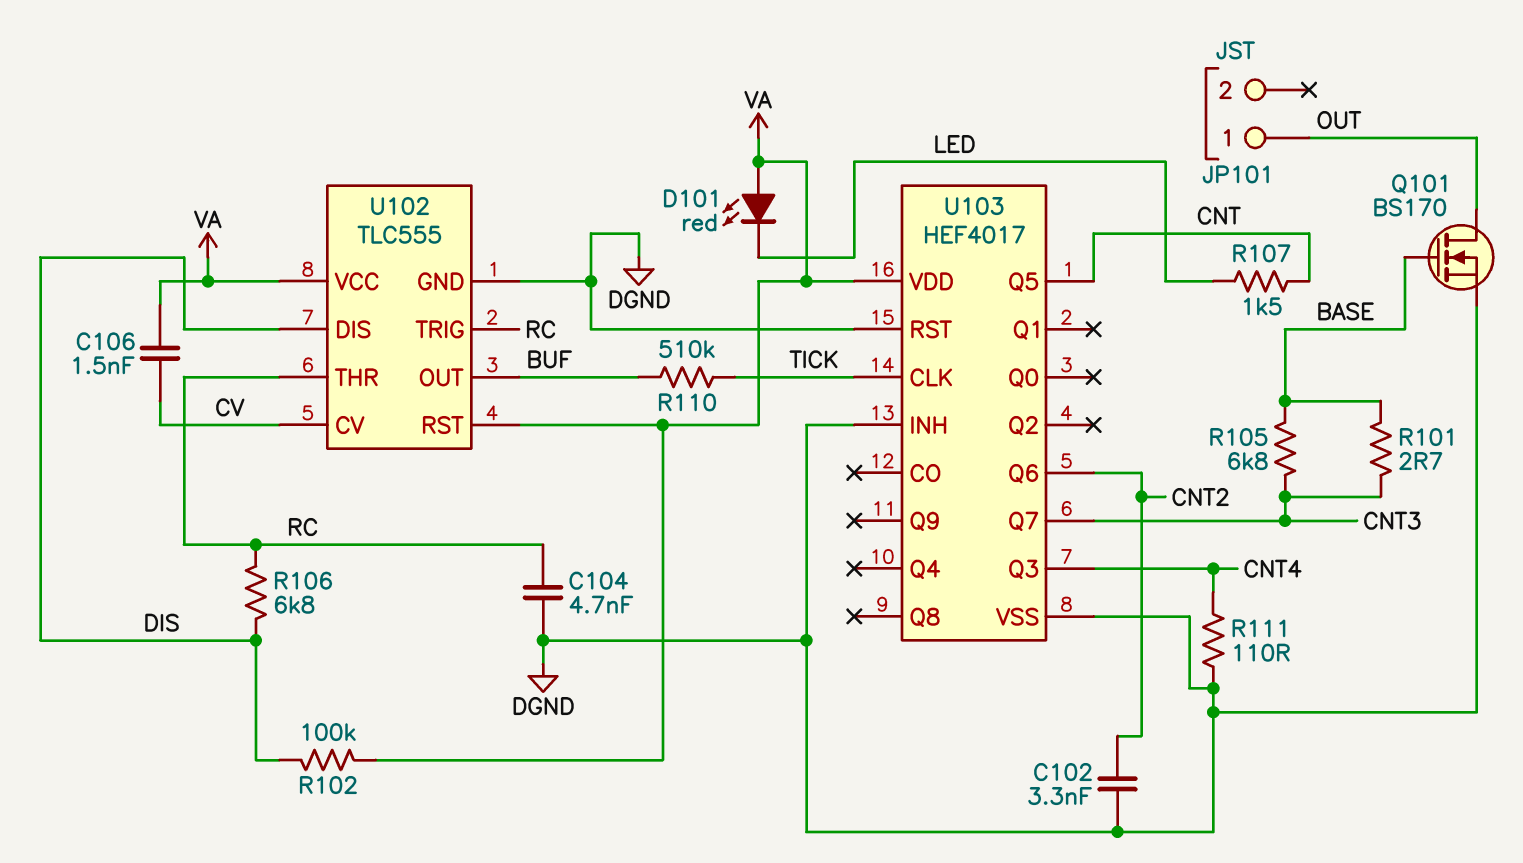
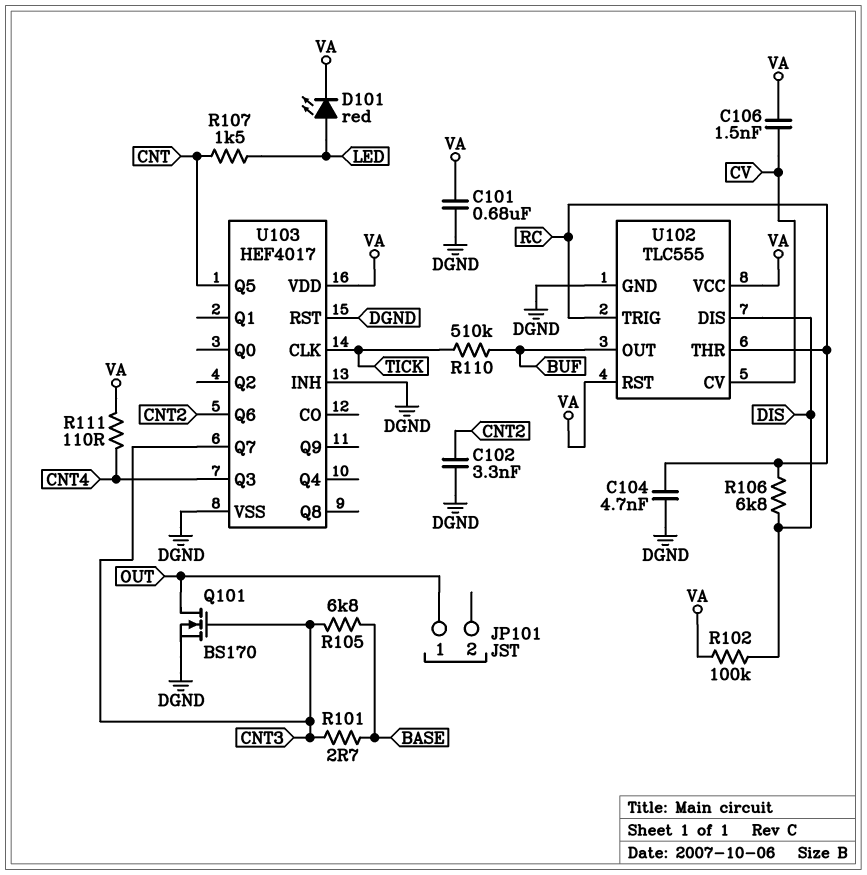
C101: none -> 680nF (DGND, VA)
D101: LED red (A VA, K LED) -> LED red (A LED, K VA)
Q101: NMOS BS170 (G BASE, D OUT, S DGND) -> NMOS BS170 (G CNT3, D OUT, S DGND)
R111: 110 (CNT4, DGND) -> 110 (CNT4, VA)

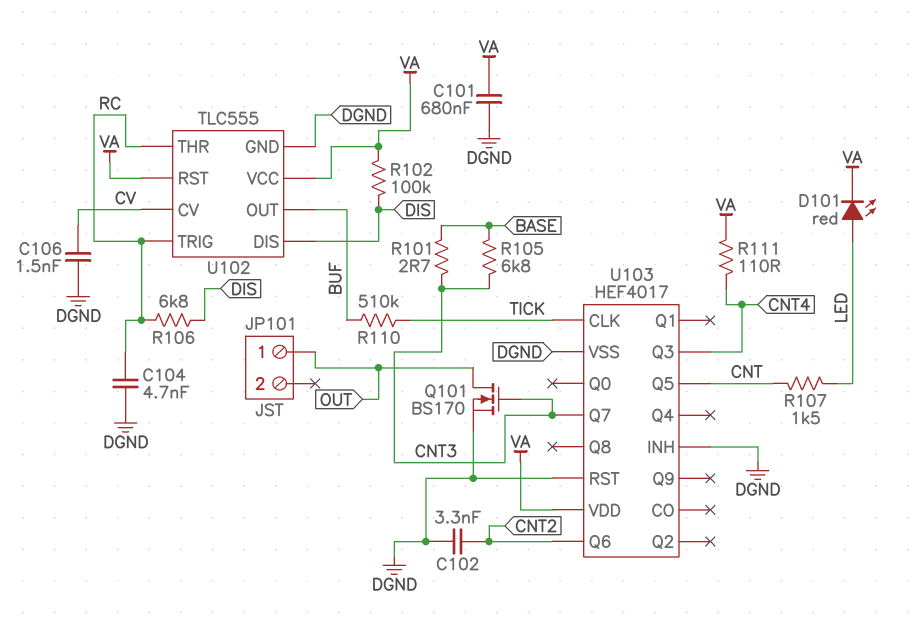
C106: 1.5nF (CV, VA) -> 1.5nF (CV, DGND)

